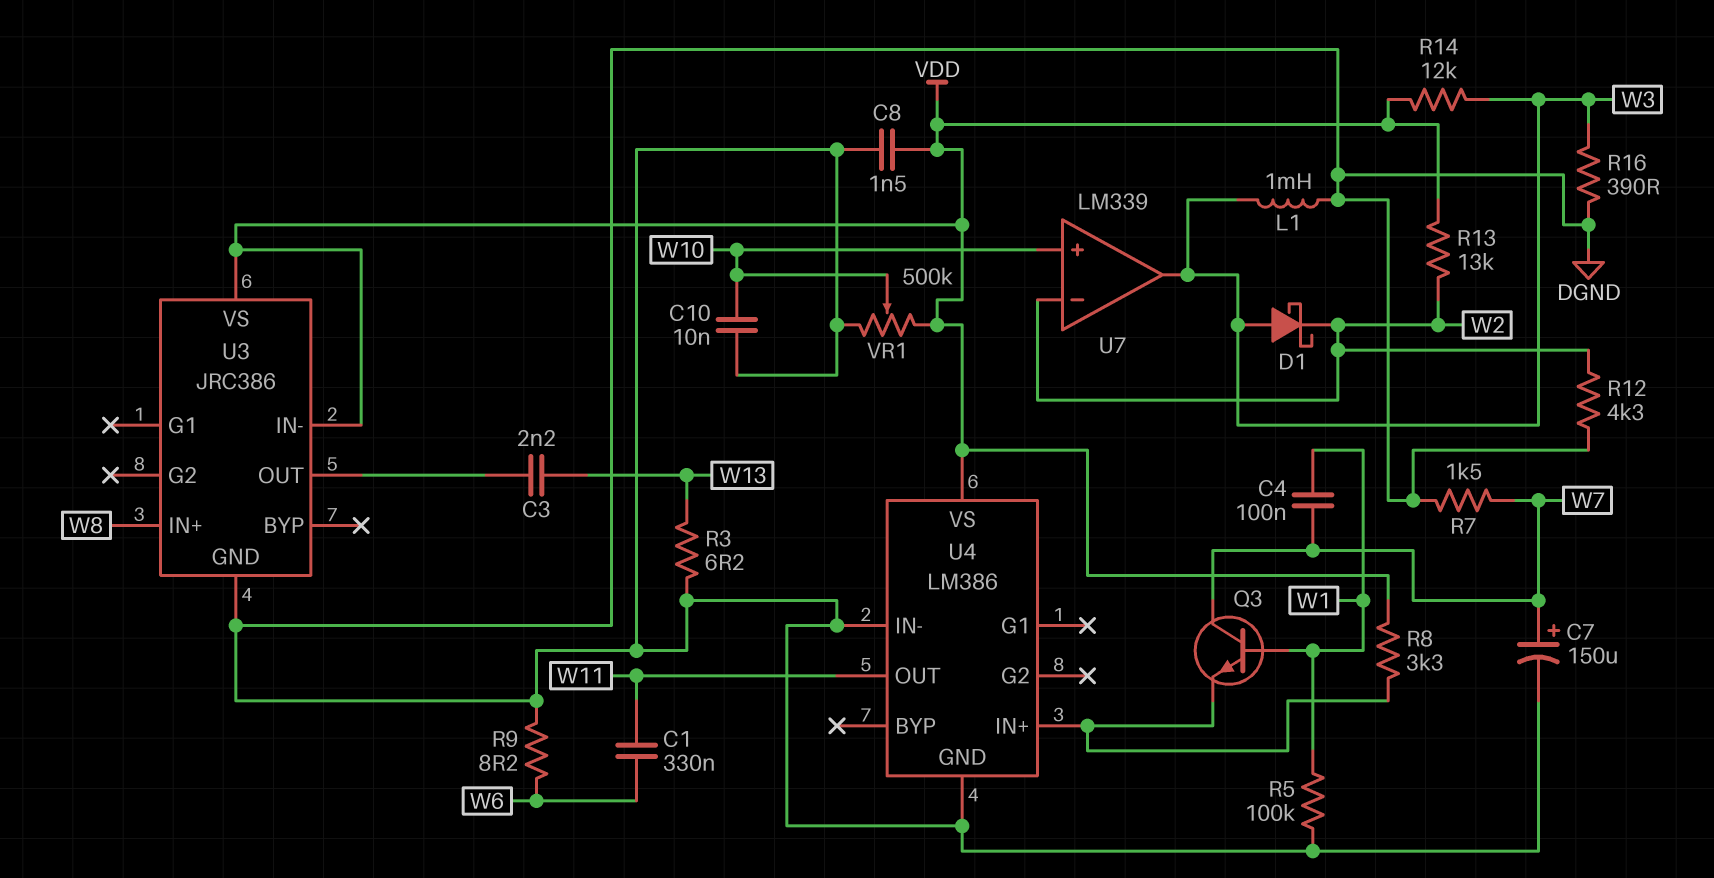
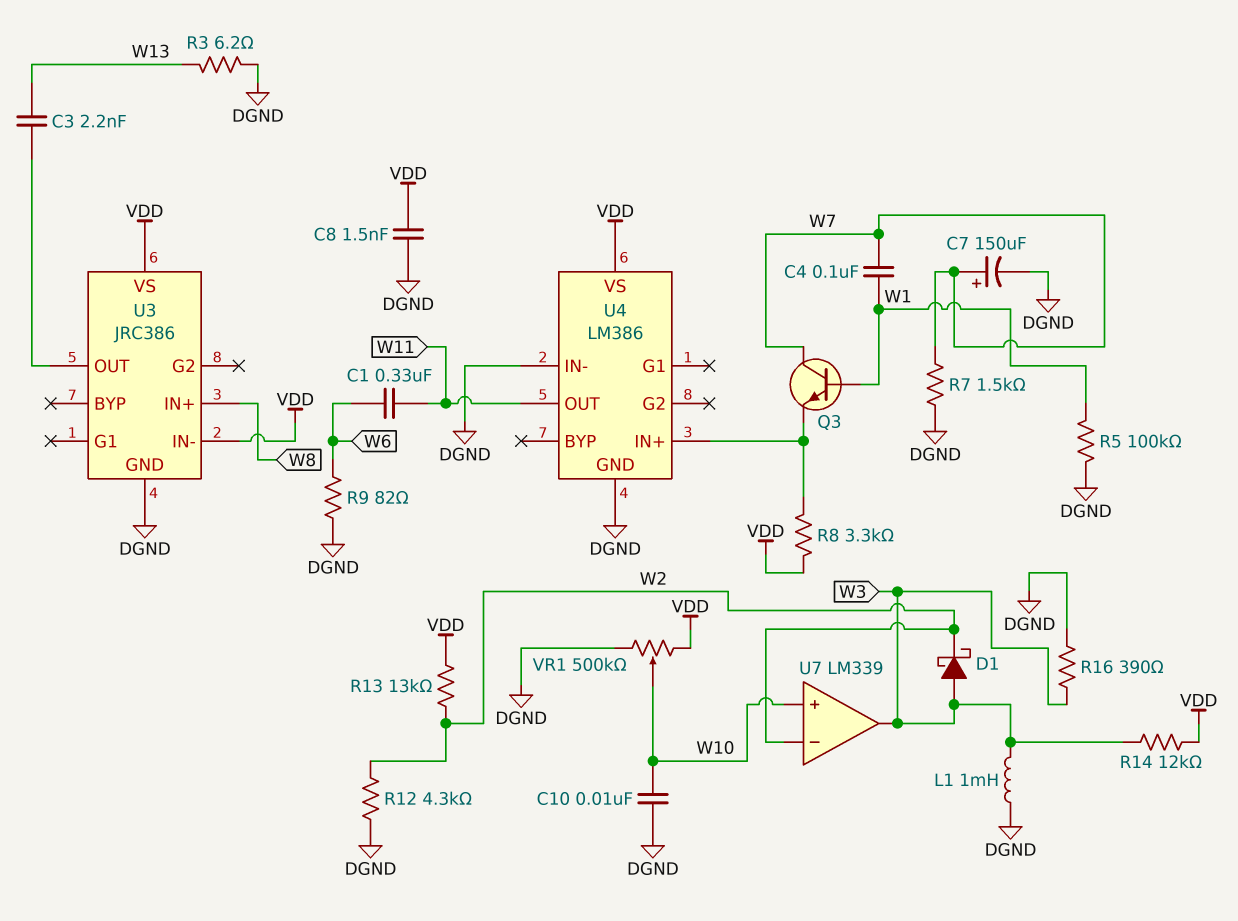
R9: 8.2 (DGND, W6) -> 82 (DGND, W6)

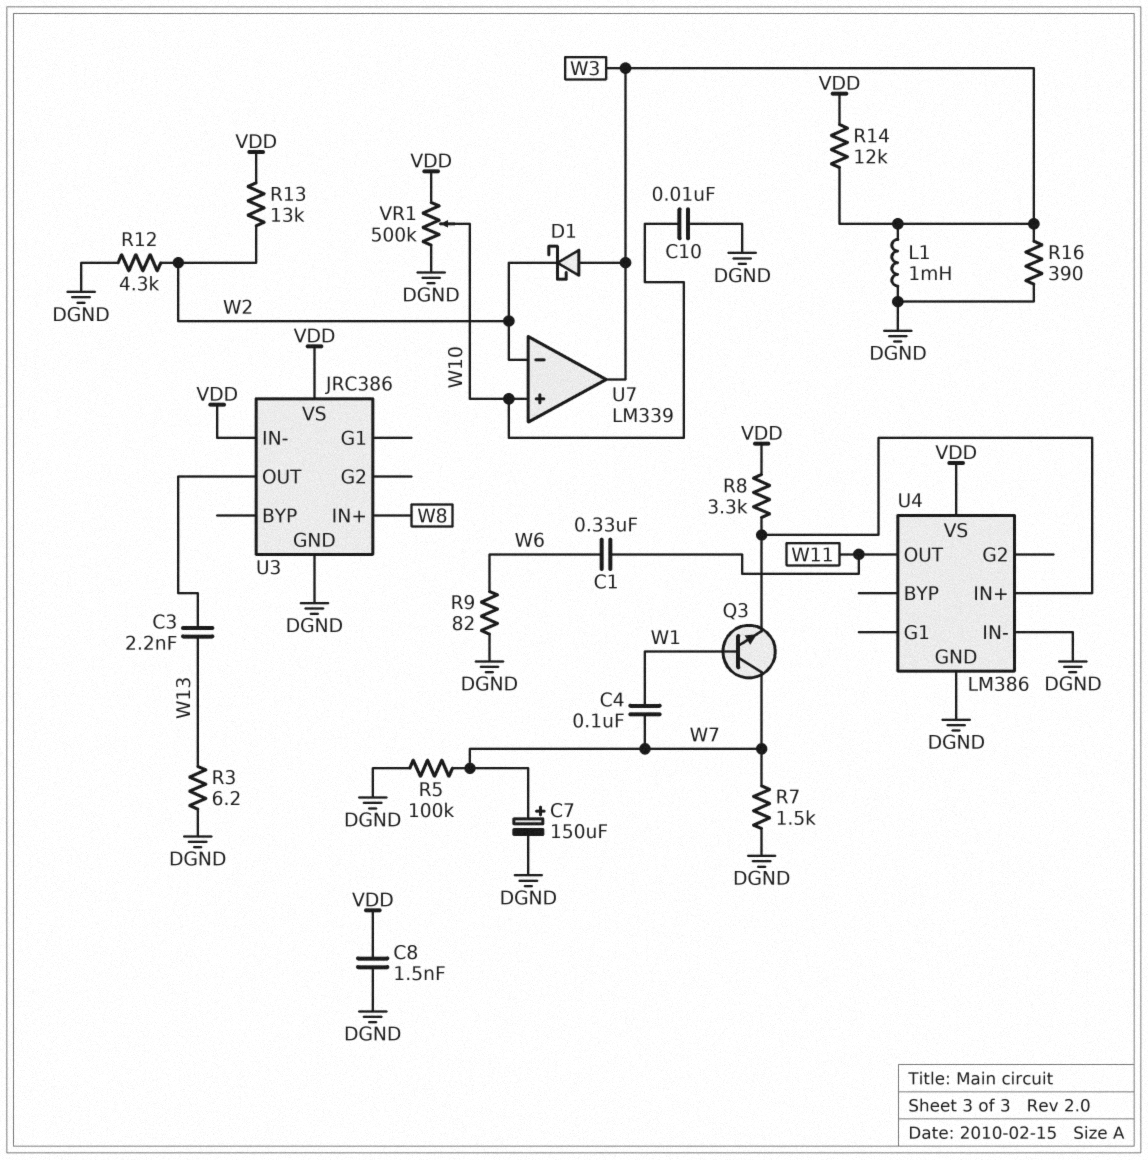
R5: 100k (DGND, W1) -> 100k (DGND, W7)

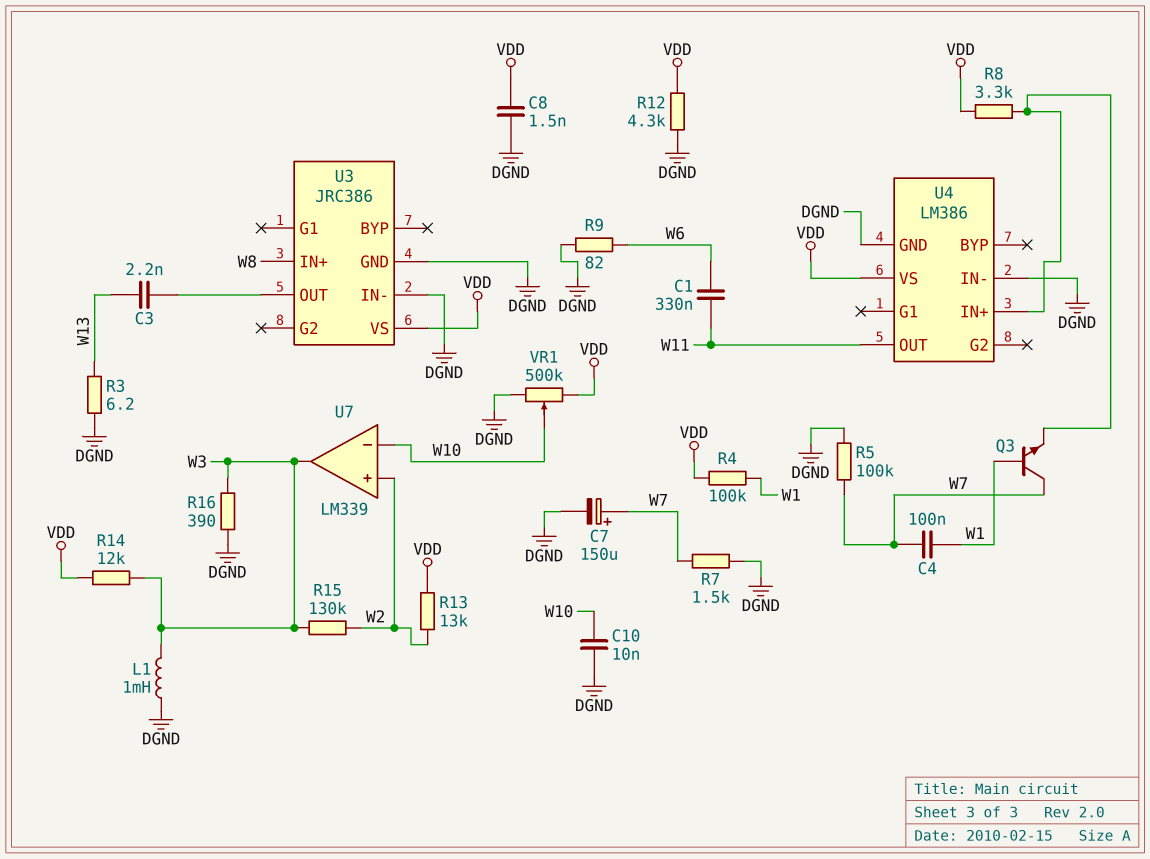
D1: schottky (A W3, K W2) -> none
R4: none -> 100k (VDD, W1)
R12: 4.3k (DGND, W2) -> 4.3k (DGND, VDD)
R15: none -> 130k (W2, W3)
U3 pin IN-: VDD -> DGND
U7 pin in+: W10 -> W2
U7 pin in-: W2 -> W10

